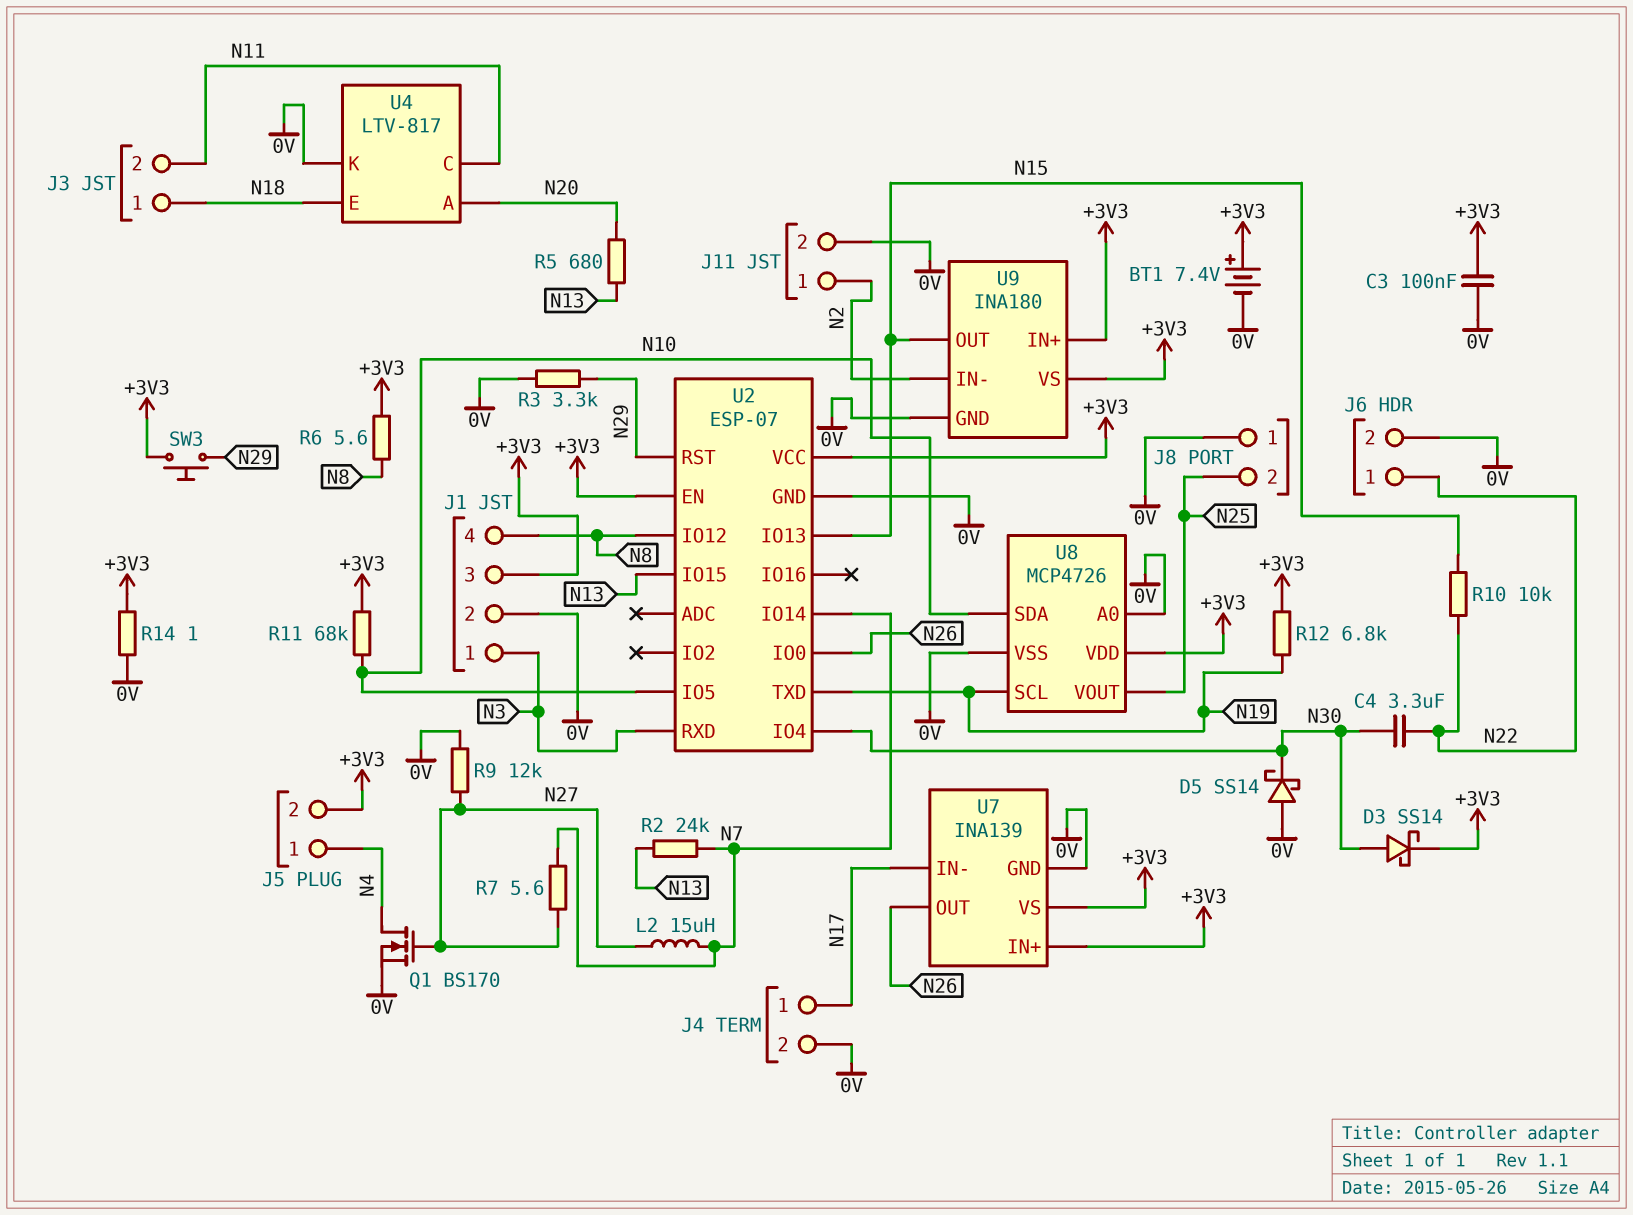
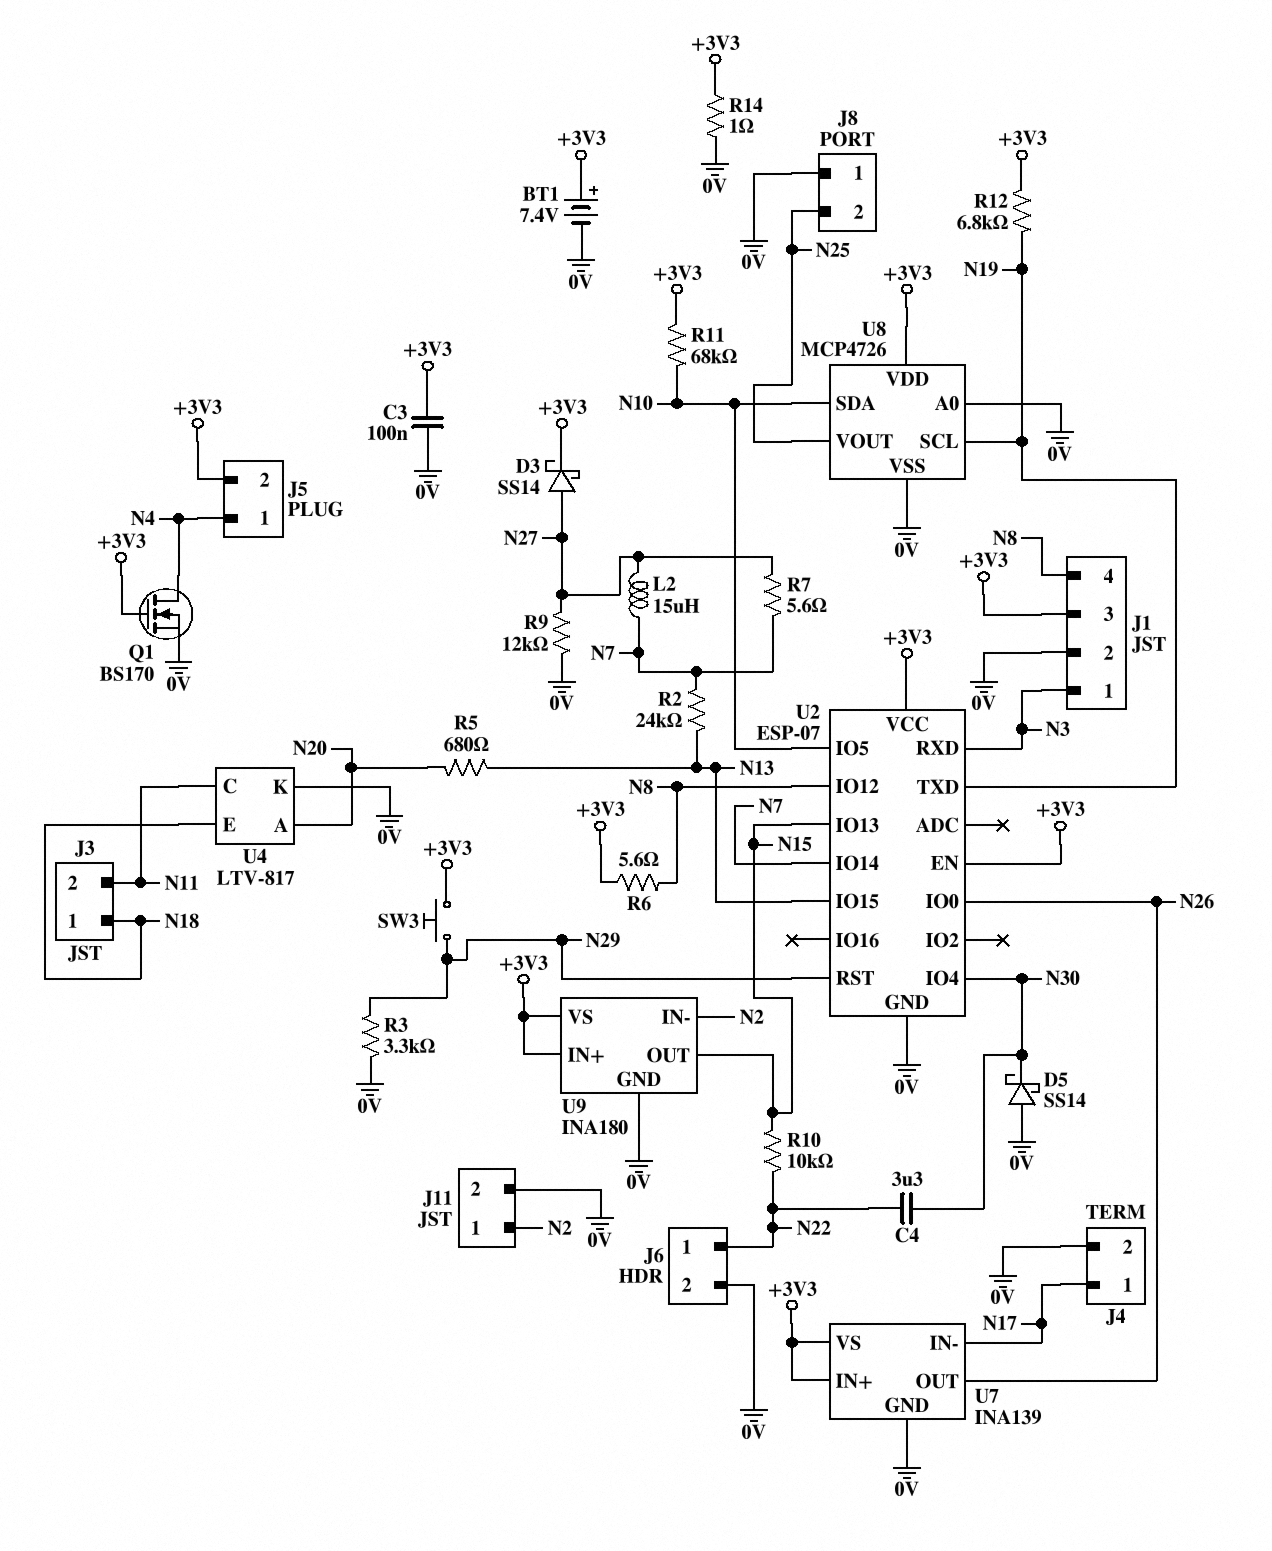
D3: schottky SS14 (A N30, K +3V3) -> schottky SS14 (A N27, K +3V3)
Q1: NMOS BS170 (G N27, D N4, S 0V) -> NMOS BS170 (G +3V3, D N4, S 0V)

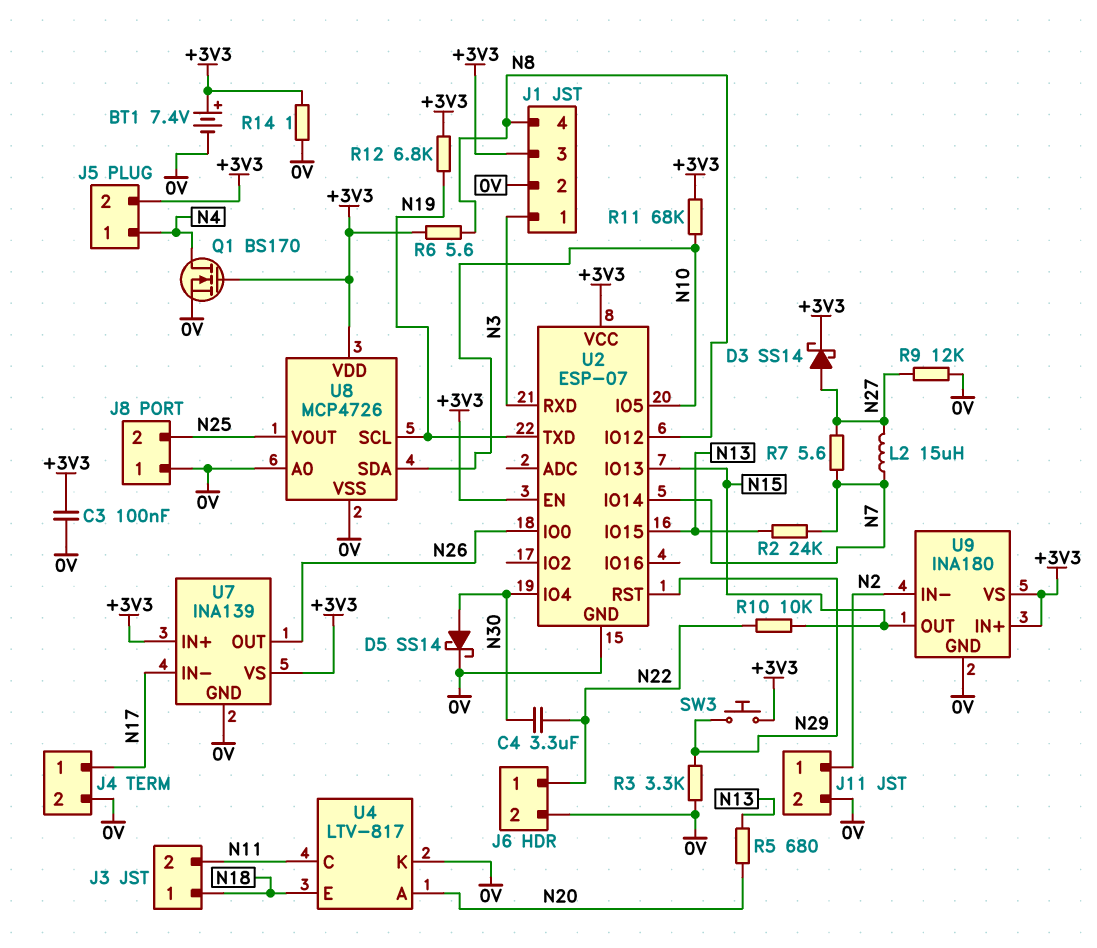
D5: schottky SS14 (A 0V, K N30) -> schottky SS14 (A N30, K 0V)

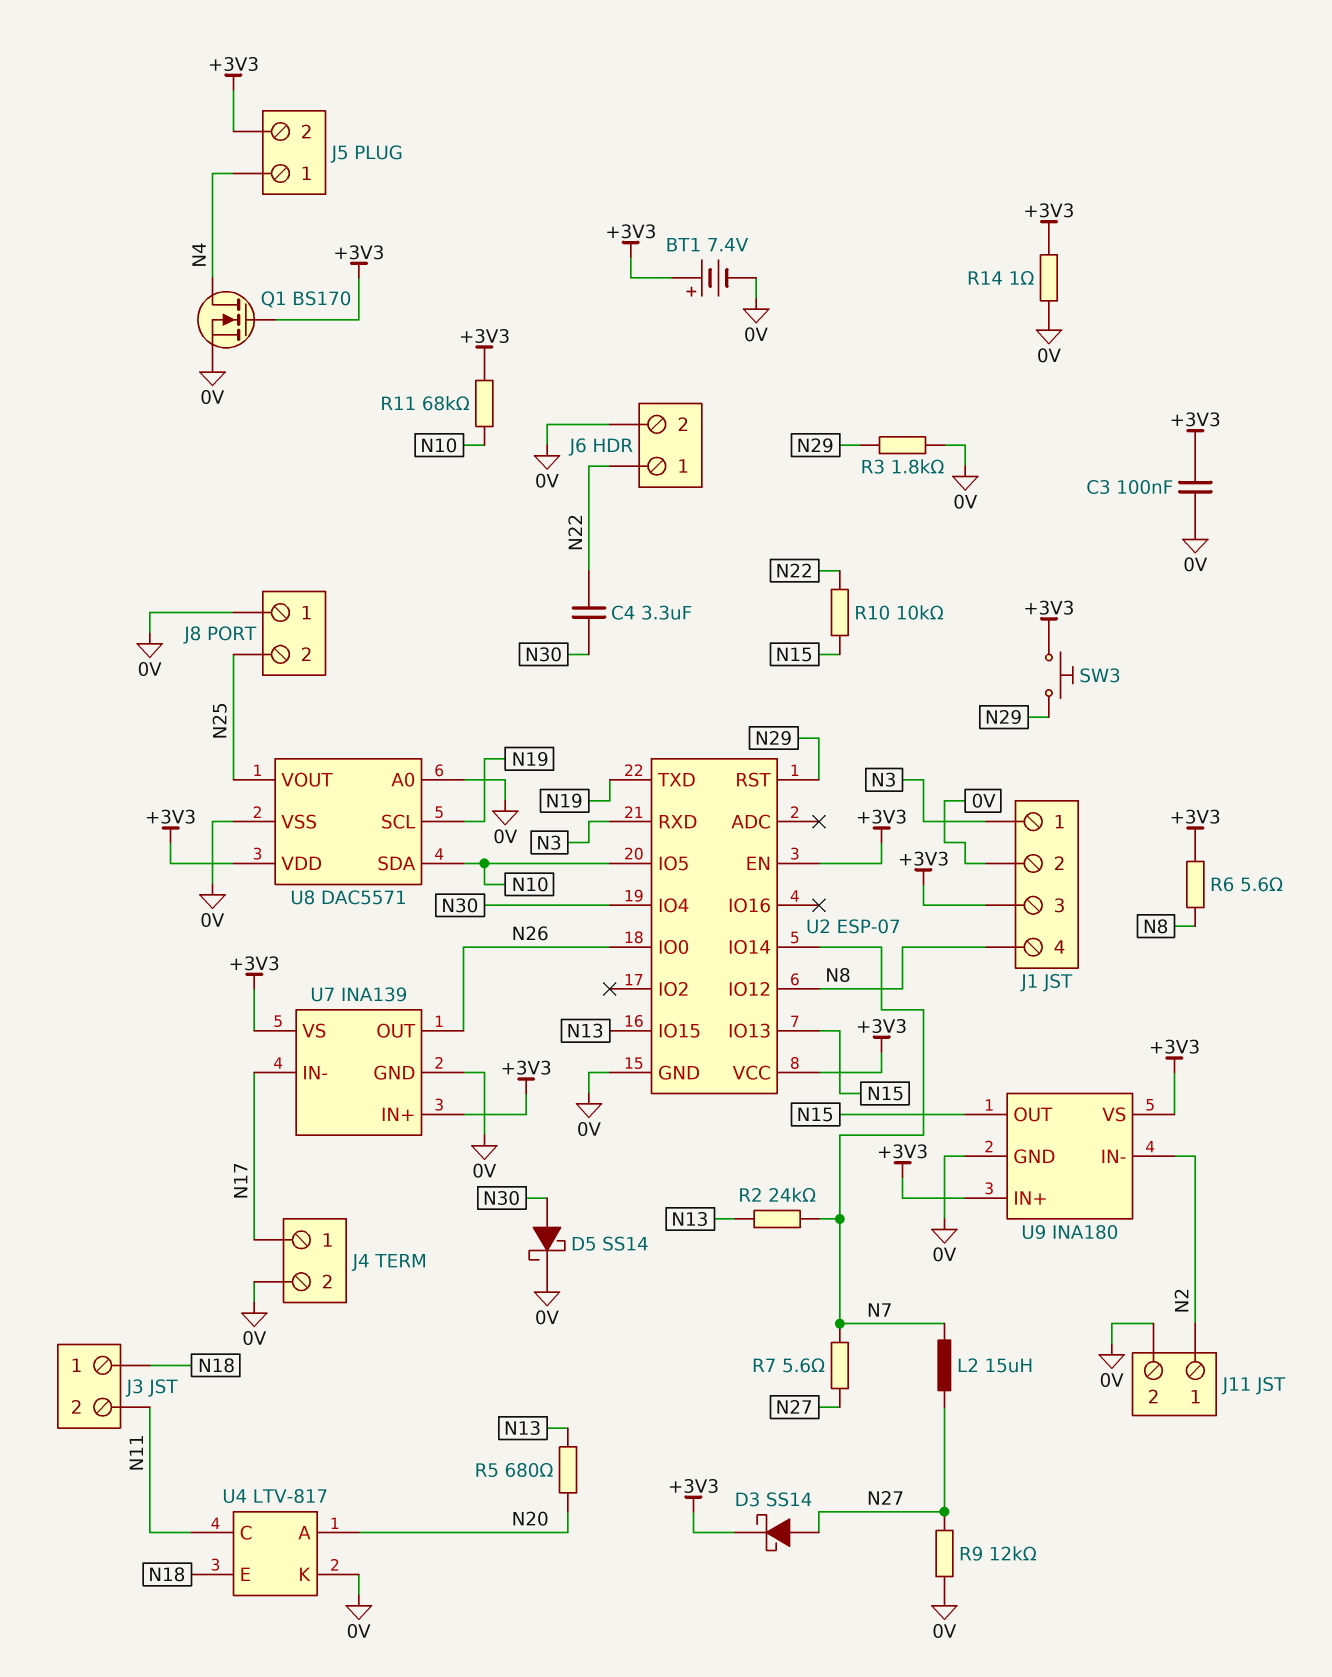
R3: 3.3k (0V, N29) -> 1.8k (0V, N29)
R12: 6.8k (+3V3, N19) -> none
U8: MCP4726 -> DAC5571

